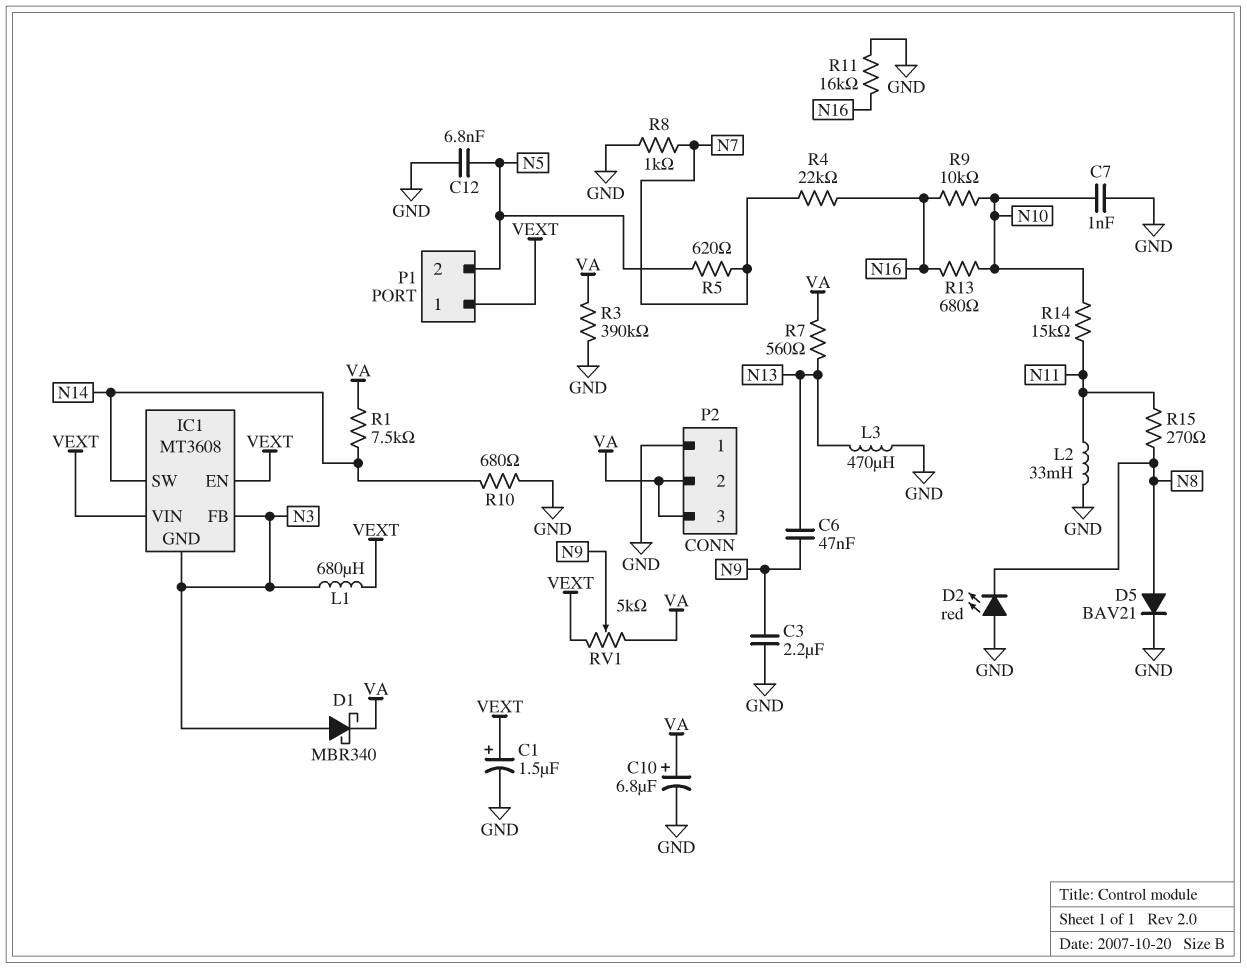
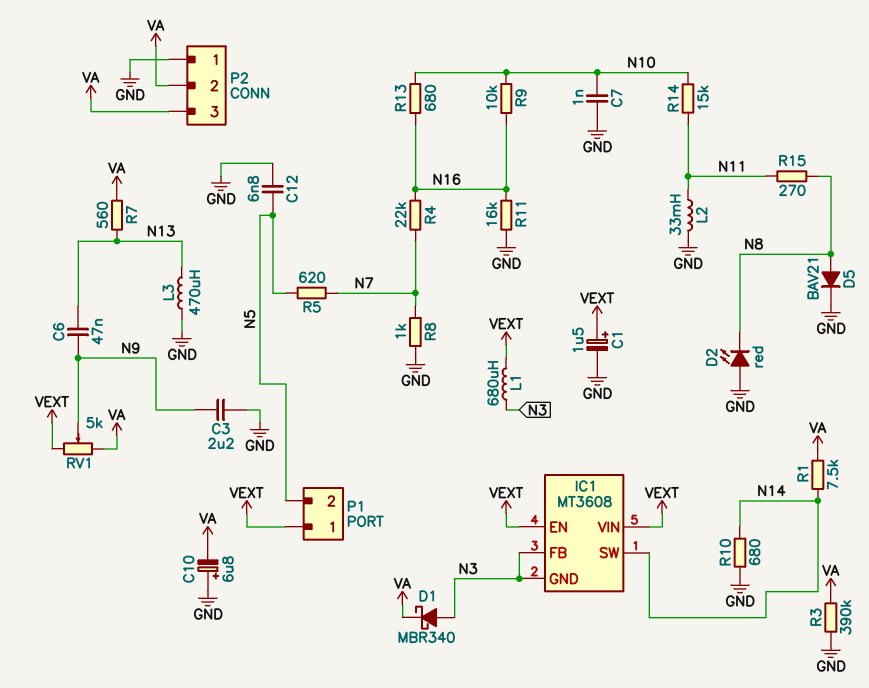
C10: 6.8uF (plus VA, minus GND) -> 6.8uF (plus GND, minus VA)

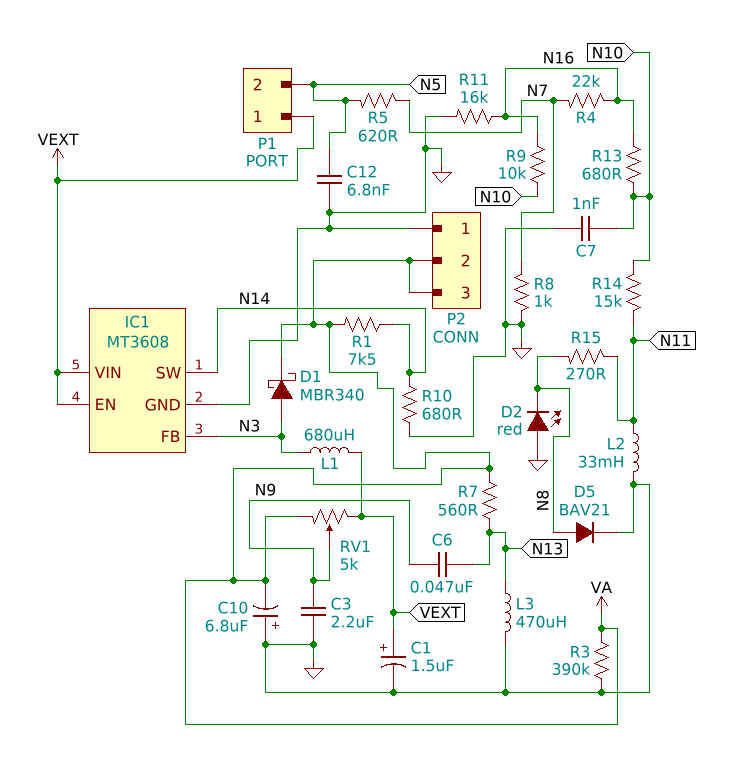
IC1 pin GND: N3 -> GND

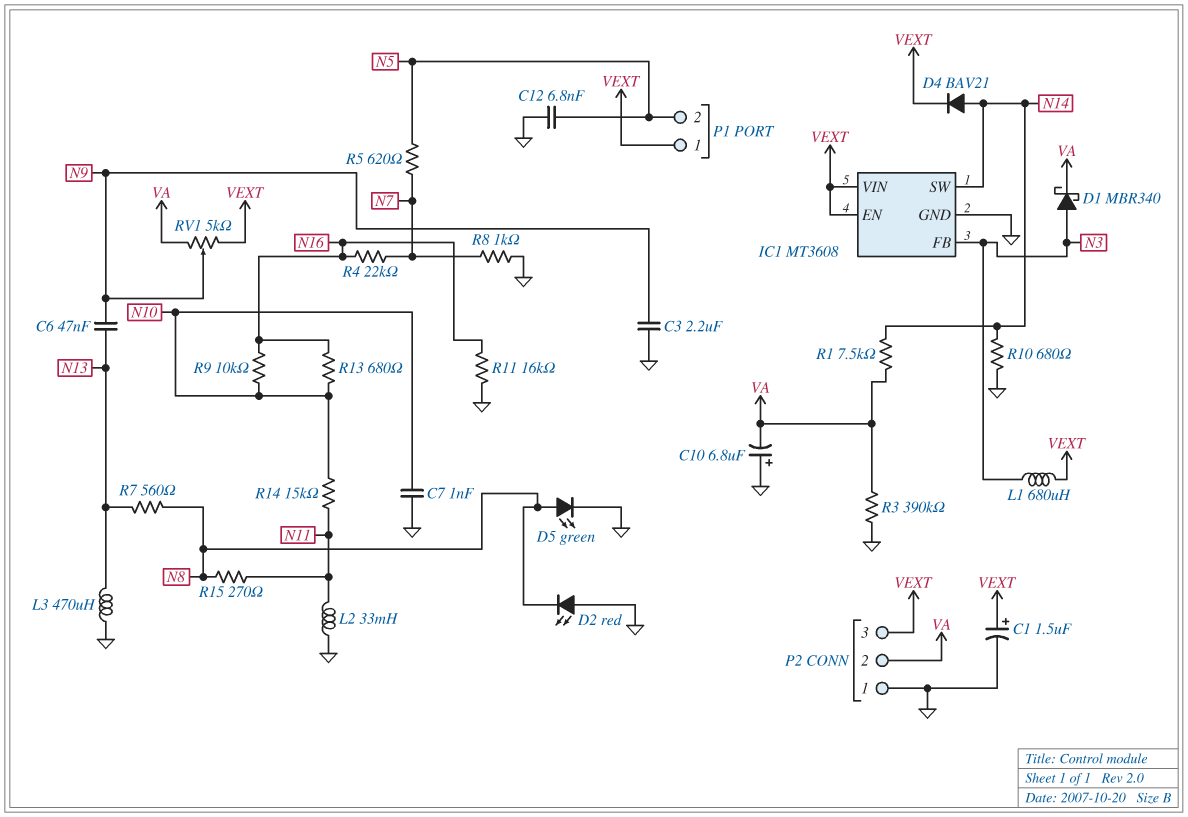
D4: none -> diode BAV21 (A N14, K VEXT)
D5: diode BAV21 (A N8, K GND) -> LED green (A N8, K GND)
P2 pin 3: VA -> VEXT
R7: 560 (N13, VA) -> 560 (N8, N13)

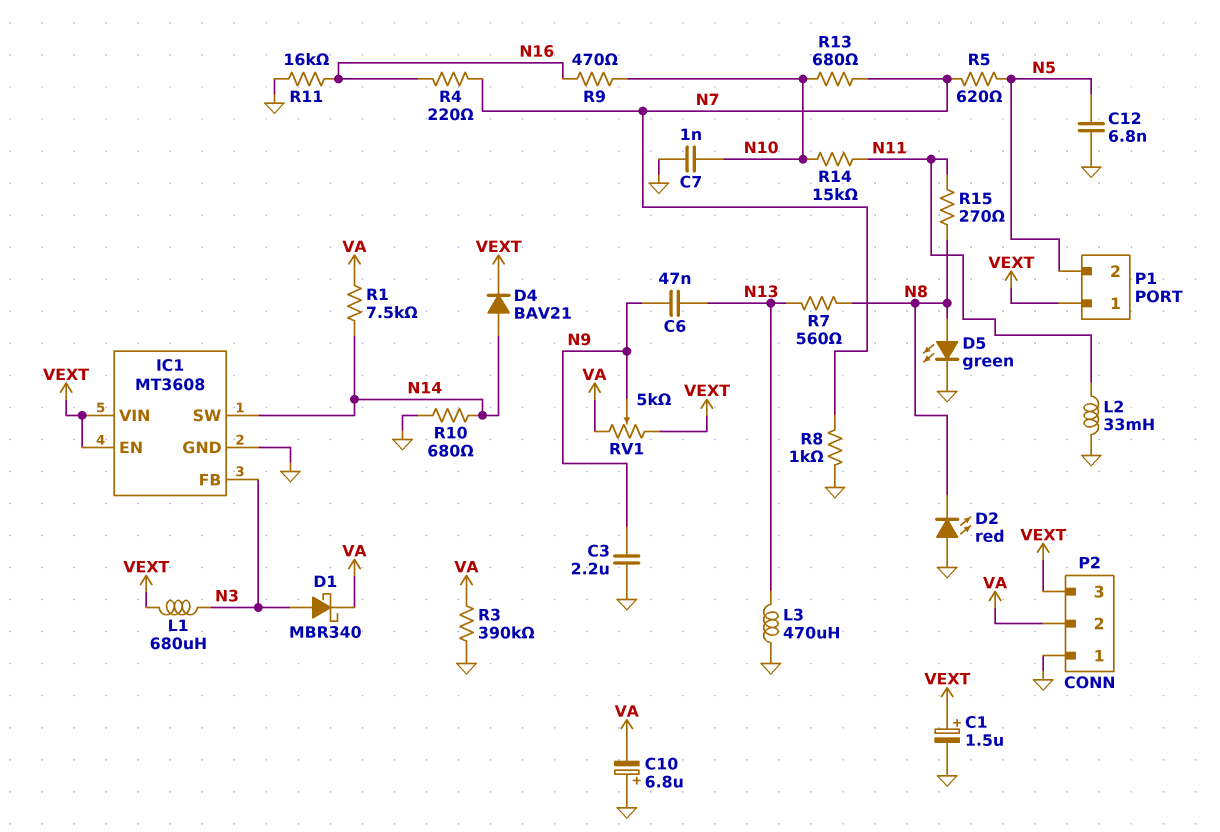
R4: 22k (N7, N16) -> 220 (N7, N16)
R9: 10k (N10, N16) -> 470 (N10, N16)
R13: 680 (N10, N16) -> 680 (N7, N10)

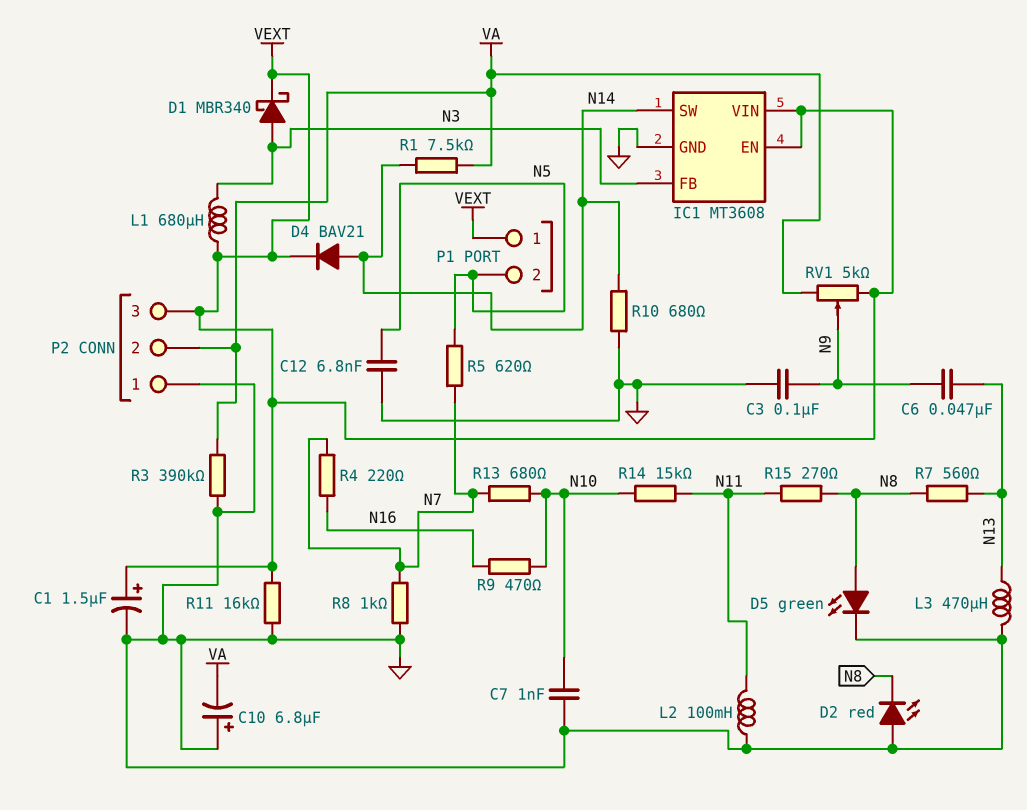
C3: 2.2uF (GND, N9) -> 100nF (GND, N9)
D1: schottky MBR340 (A N3, K VA) -> schottky MBR340 (A N3, K VEXT)
L2: 33mH (GND, N11) -> 100mH (GND, N11)
R11: 16k (GND, N16) -> 16k (GND, VEXT)

